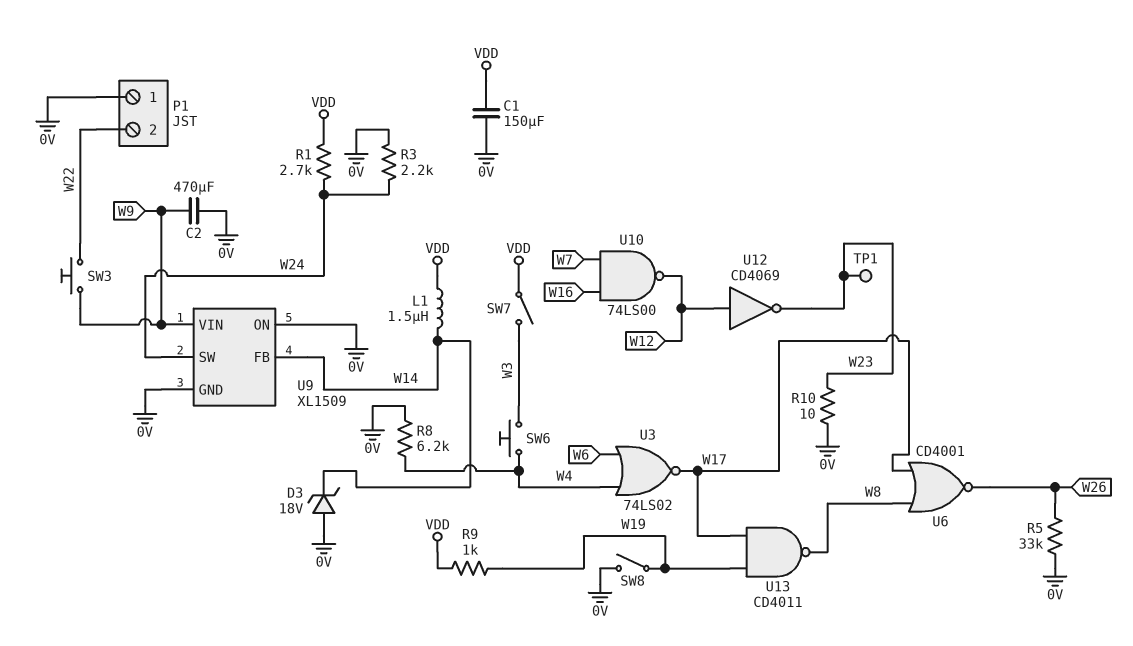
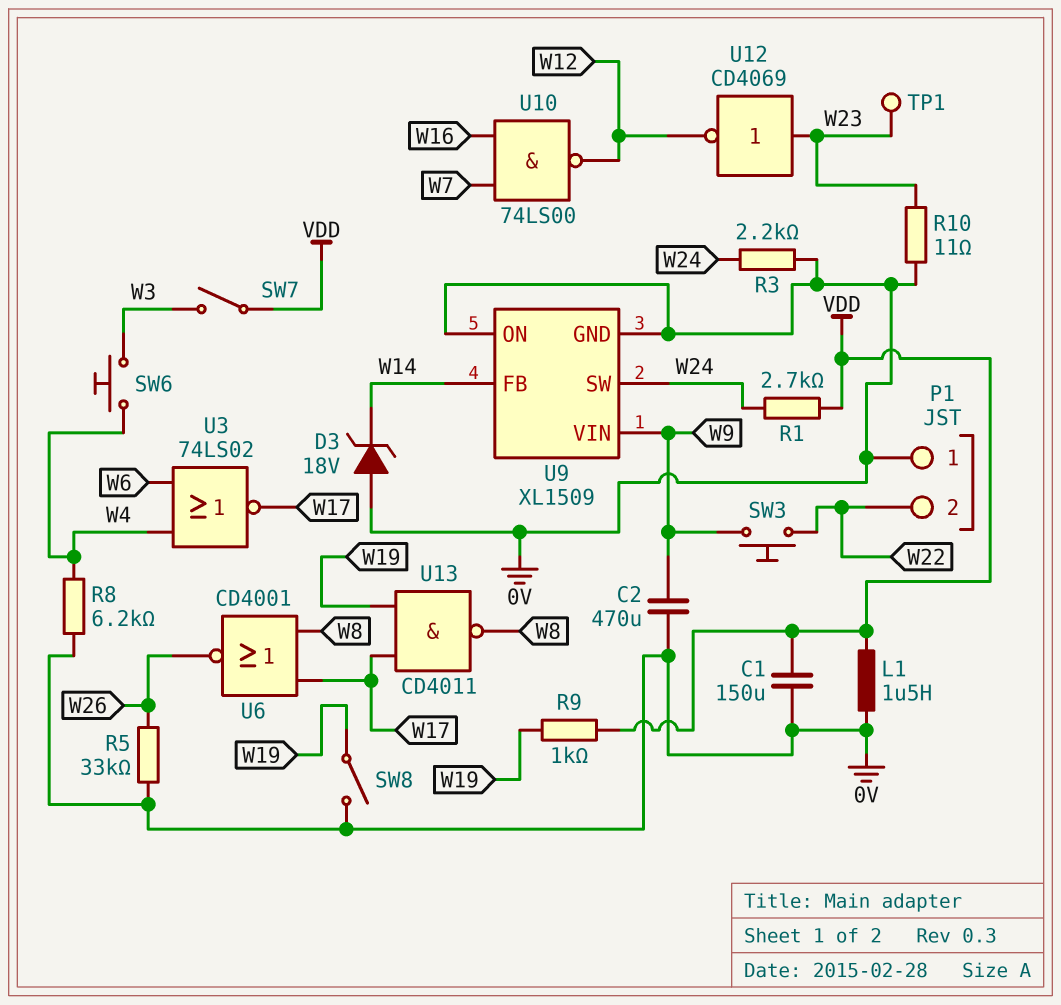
L1: 1.5uH (VDD, W14) -> 1.5uH (0V, VDD)
R10: 10 (0V, W23) -> 11 (0V, W23)
U12: NOT CD4069 (in W12, out W23) -> NOT CD4069 (in W23, out W12)

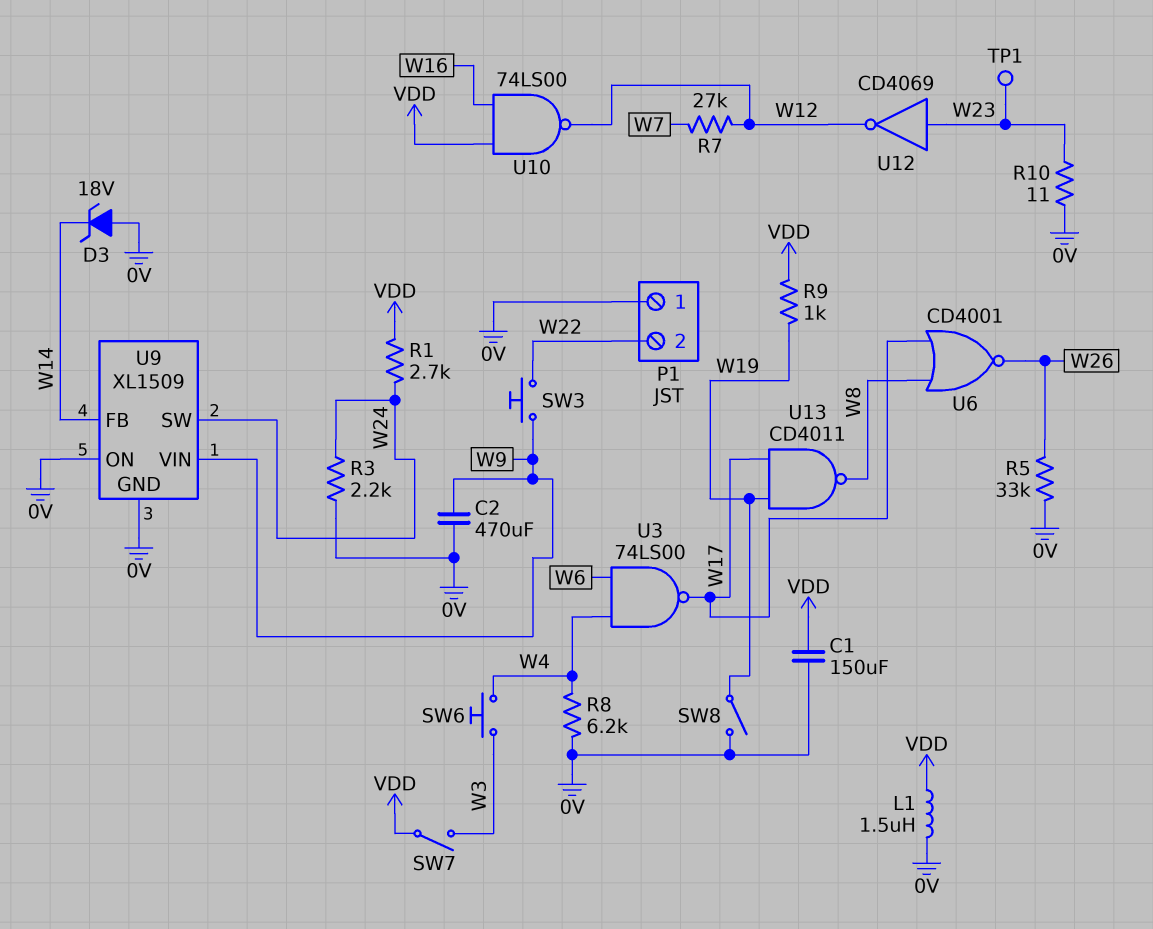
R7: none -> 27k (W7, W12)
U3: NOR 74LS02 (in W4, in W6, out W17) -> NAND 74LS00 (in W4, in W6, out W17)
U10: NAND 74LS00 (in W7, in W16, out W12) -> NAND 74LS00 (in VDD, in W16, out W12)

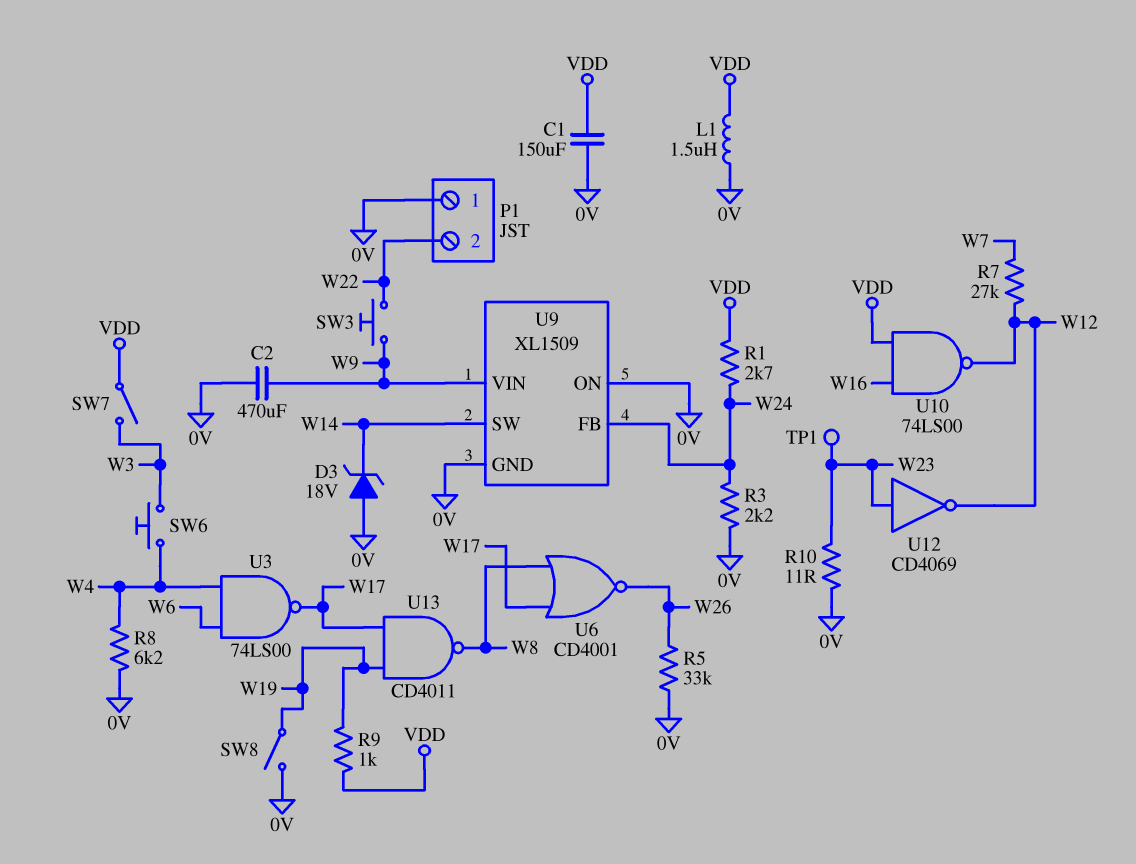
U9 pin FB: W14 -> W24
U9 pin SW: W24 -> W14

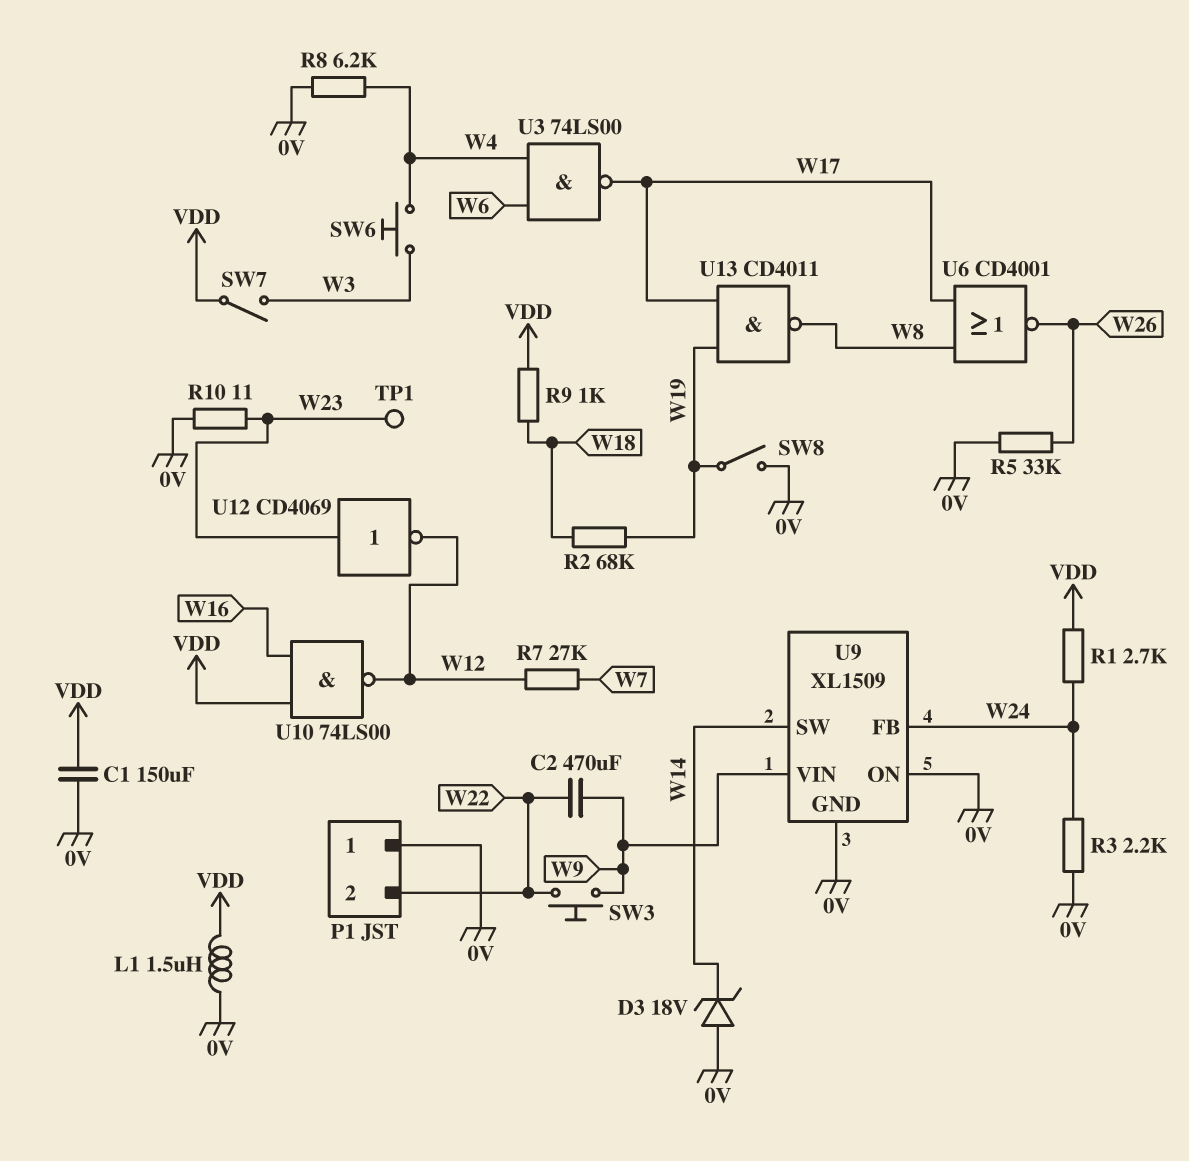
C2: 470uF (0V, W9) -> 470uF (W9, W22)
R2: none -> 68k (W18, W19)
R9: 1k (VDD, W19) -> 1k (VDD, W18)

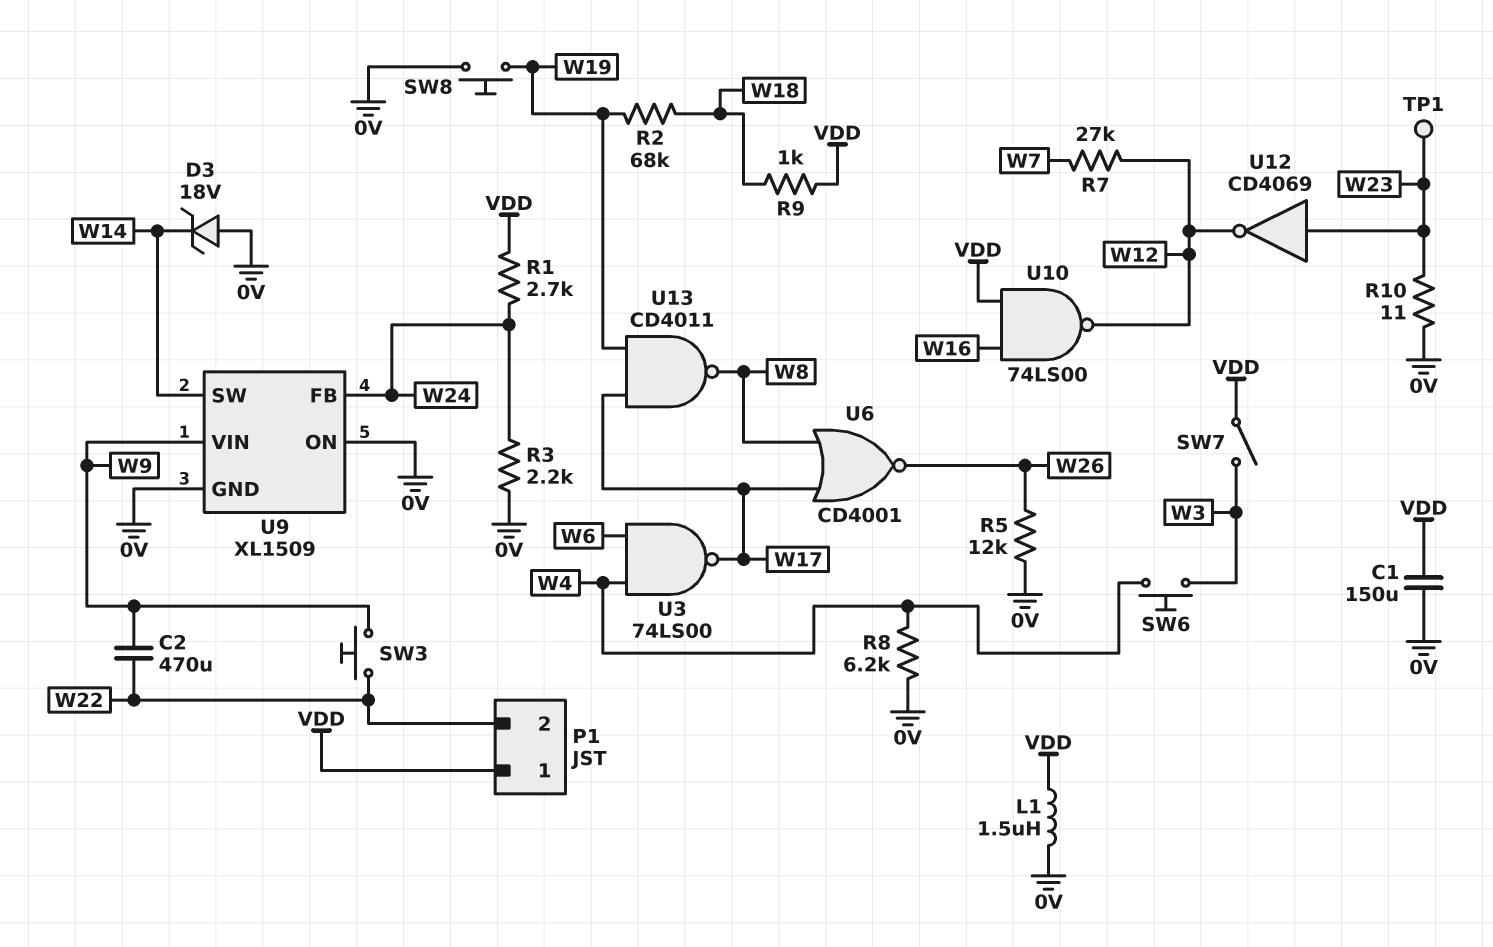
P1 pin 1: 0V -> VDD
R5: 33k (0V, W26) -> 12k (0V, W26)
SW8: switch (0V, W19) -> button (0V, W19)

